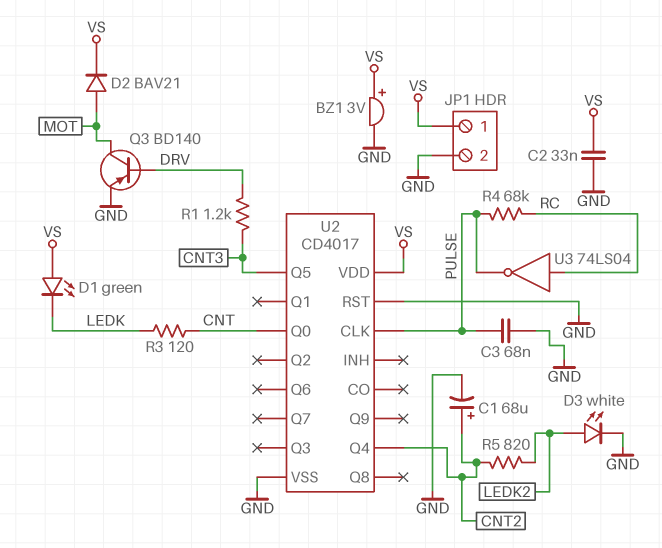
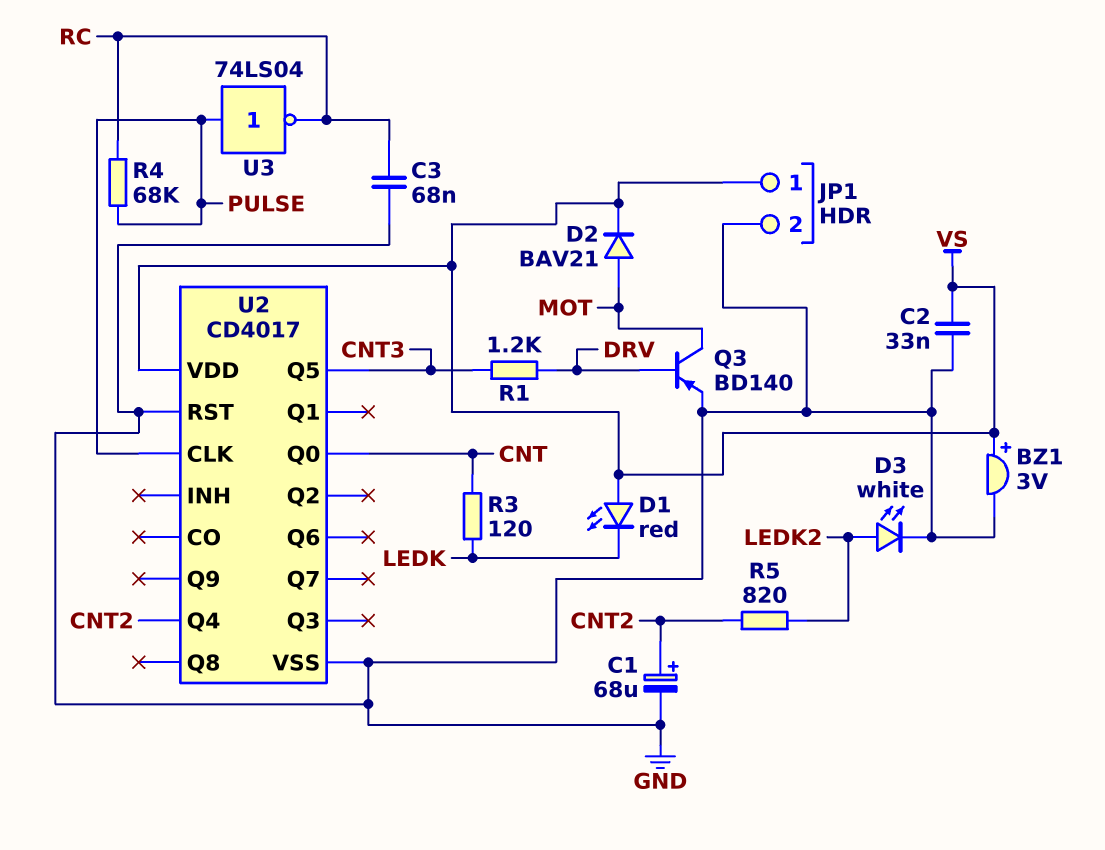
C3: 68nF (GND, PULSE) -> 68nF (GND, RC)
D1: LED green (A VS, K LEDK) -> LED red (A VS, K LEDK)
U3: NOT 74LS04 (in RC, out PULSE) -> NOT 74LS04 (in PULSE, out RC)

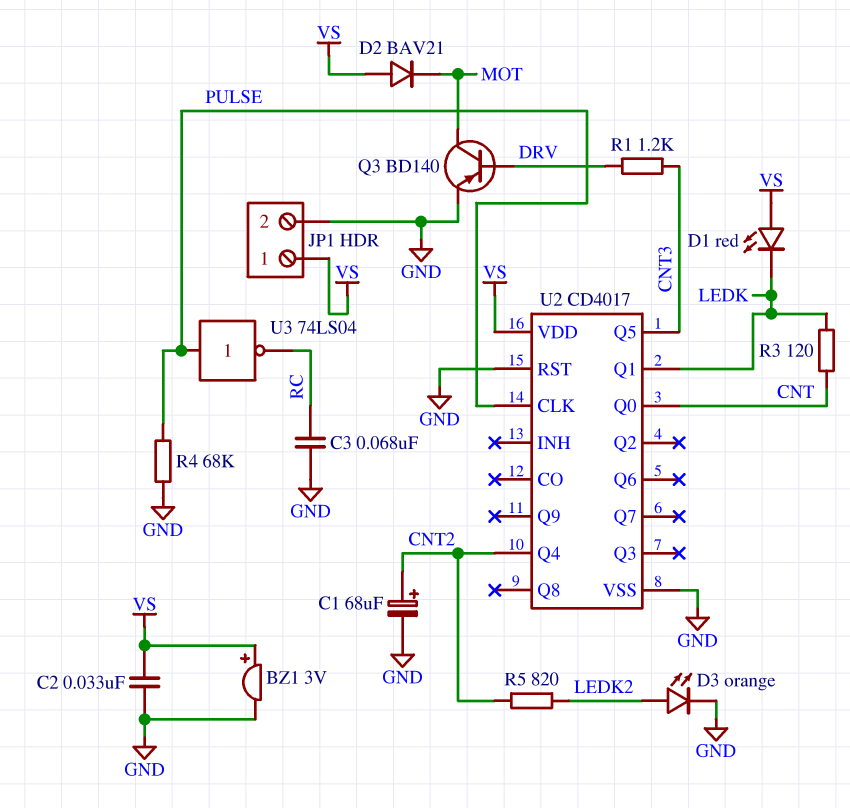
D2: diode BAV21 (A MOT, K VS) -> diode BAV21 (A VS, K MOT)
D3: LED white (A LEDK2, K GND) -> LED orange (A LEDK2, K GND)
R4: 68k (PULSE, RC) -> 68k (GND, PULSE)
U2 pin Q1: none -> LEDK

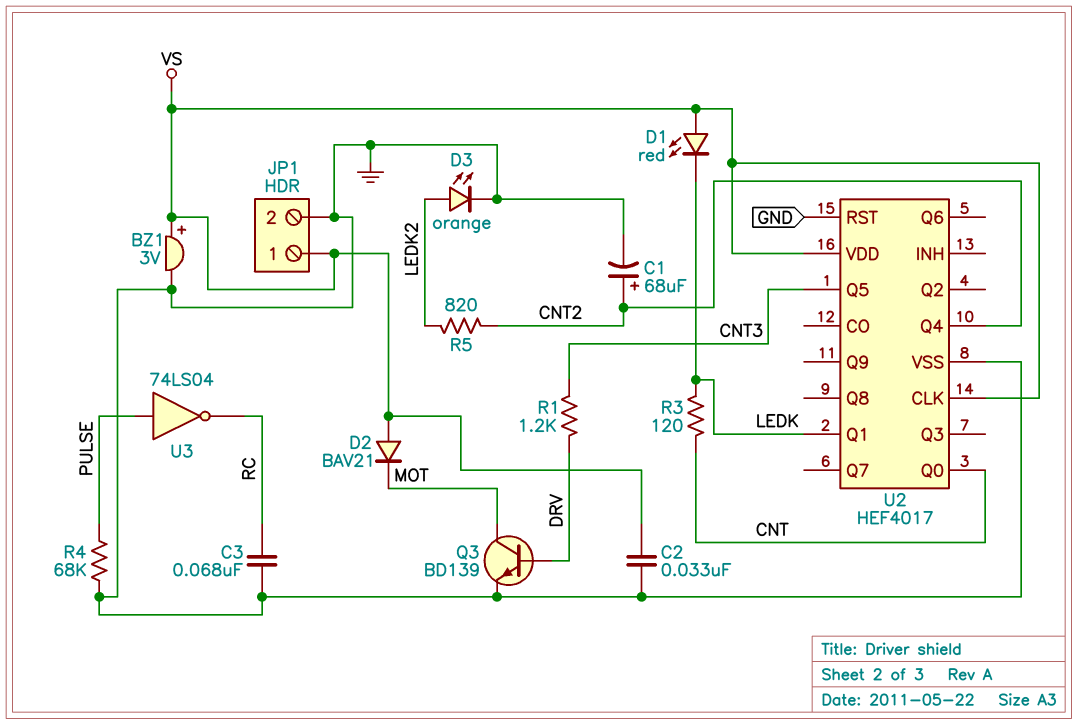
Q3: PNP BD140 (B DRV, C MOT, E GND) -> NPN BD139 (B DRV, C MOT, E GND)
U2: CD4017 -> HEF4017
U2 pin CLK: PULSE -> VS

